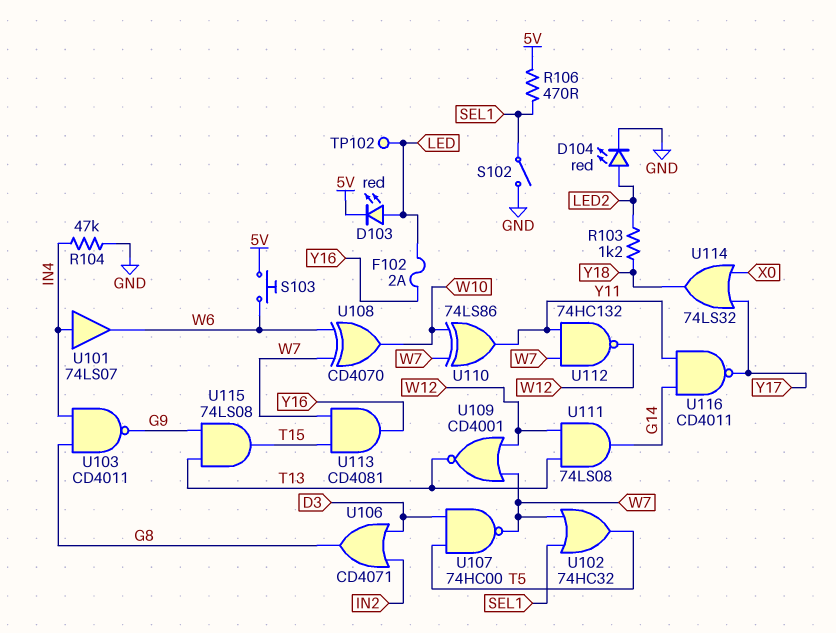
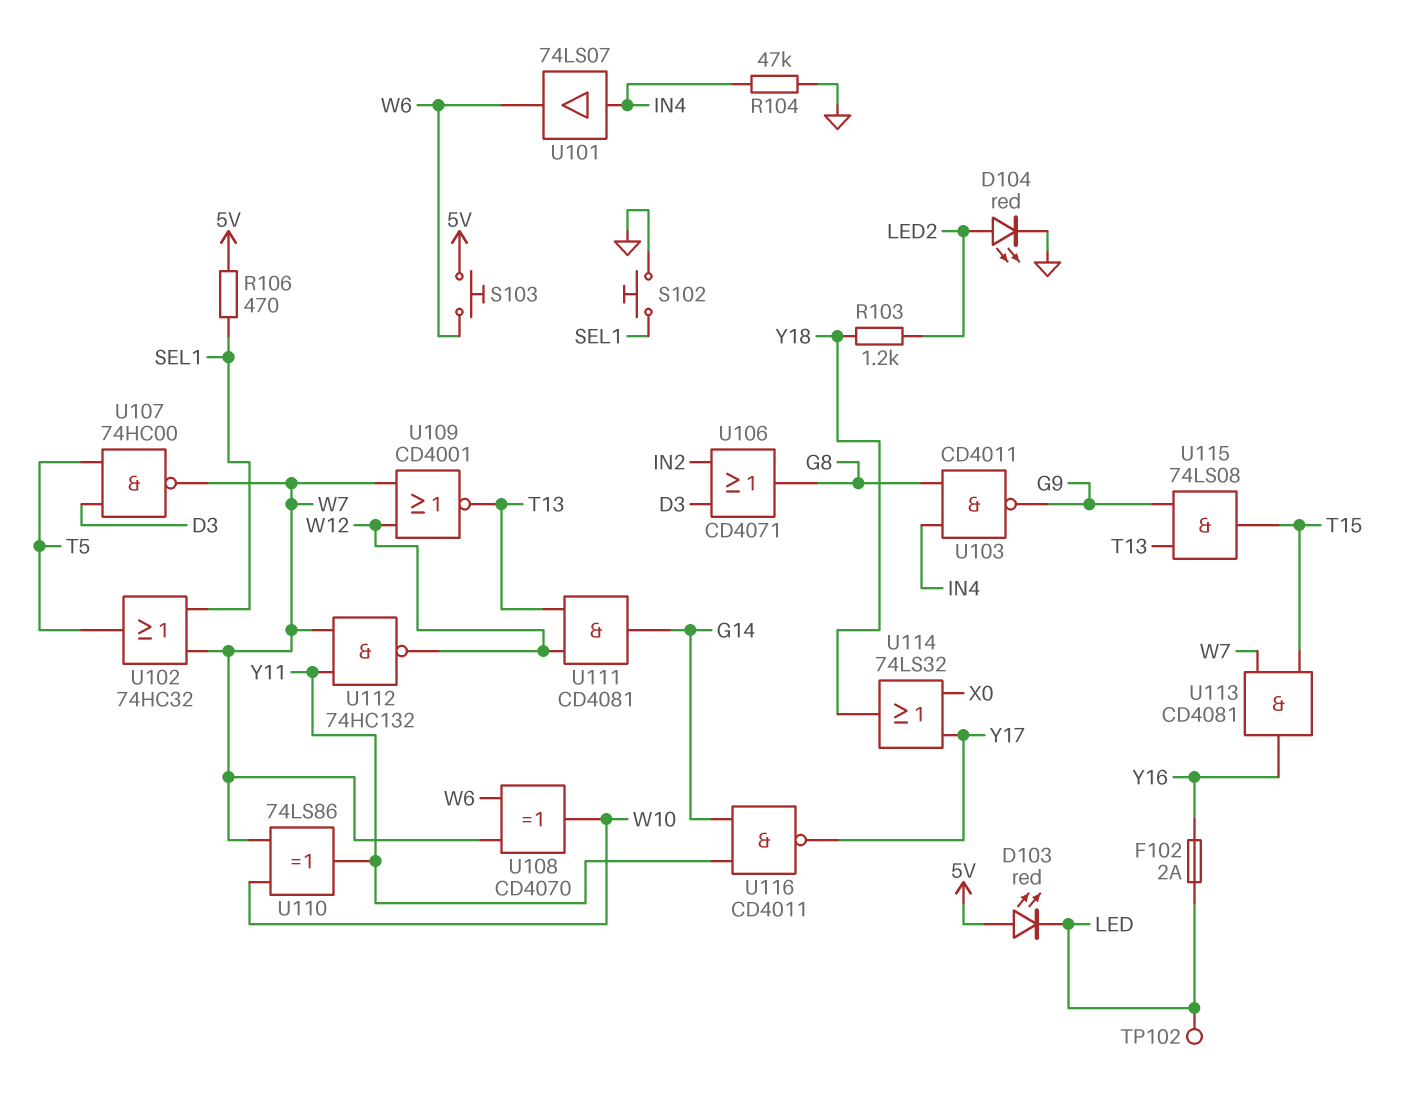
D103: LED red (A LED, K 5V) -> LED red (A 5V, K LED)
S102: switch (GND, SEL1) -> button (GND, SEL1)
U111: AND 74LS08 (in T13, in W12, out G14) -> AND CD4081 (in T13, in W12, out G14)

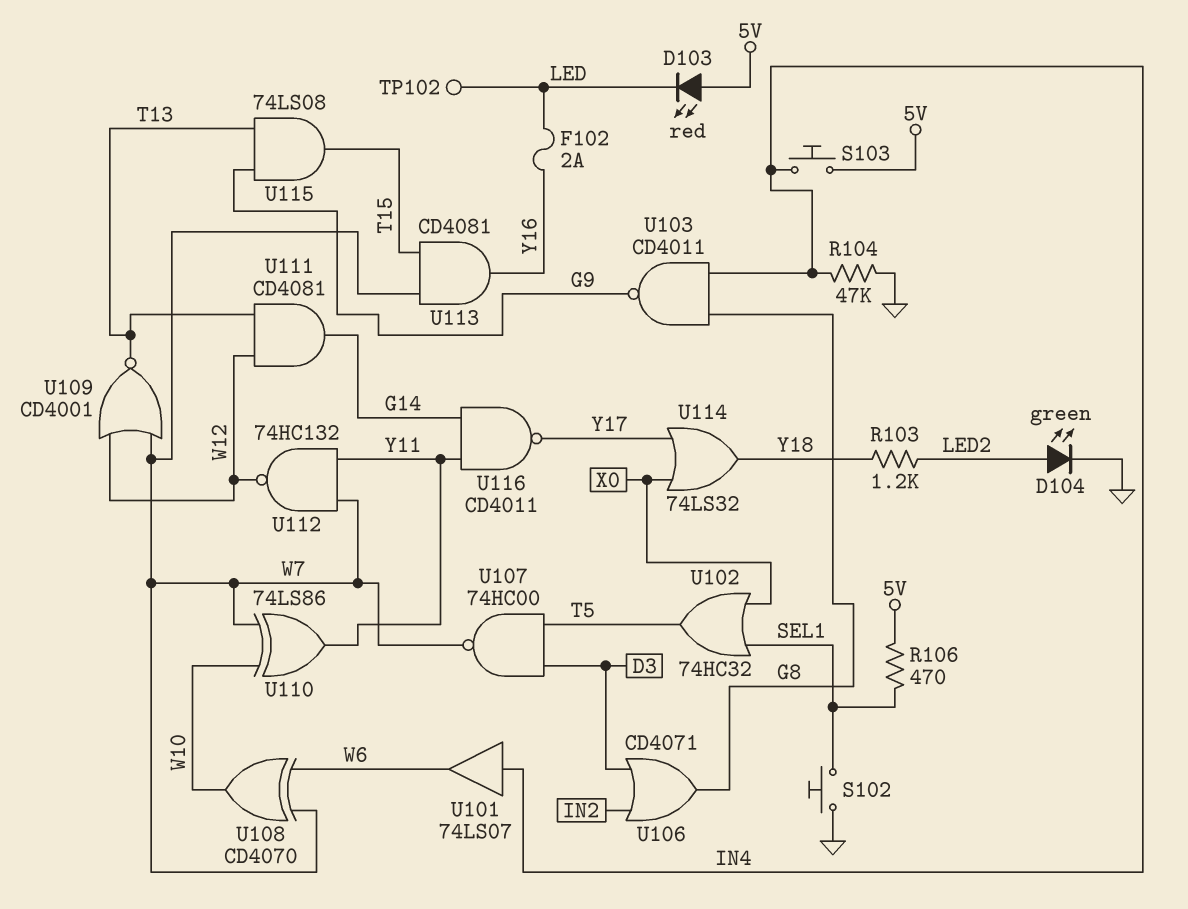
D104: LED red (A LED2, K GND) -> LED green (A LED2, K GND)
S103: button (5V, W6) -> button (5V, IN4)
U102: OR 74HC32 (in SEL1, in W7, out T5) -> OR 74HC32 (in SEL1, in X0, out T5)

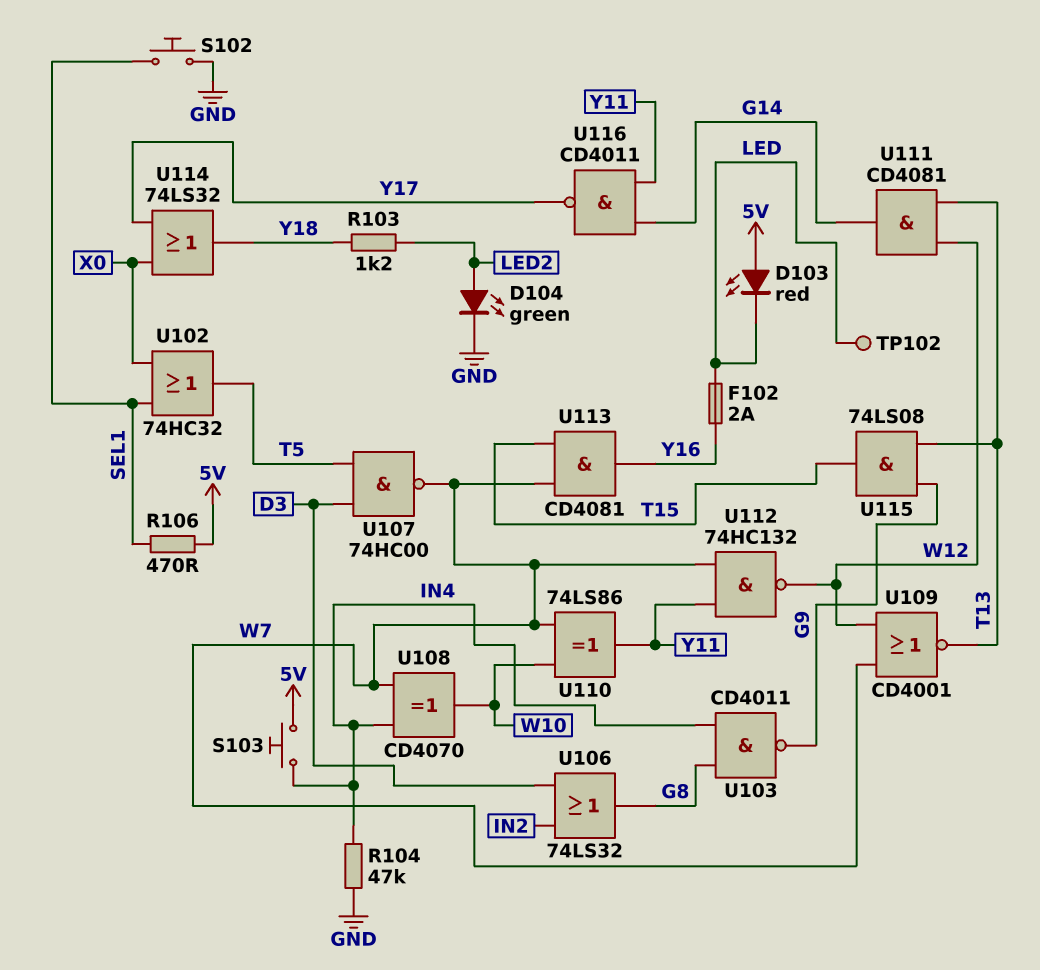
U101: buffer 74LS07 (in IN4, out W6) -> none
U106: OR CD4071 (in D3, in IN2, out G8) -> OR 74LS32 (in D3, in IN2, out G8)
U108: XOR CD4070 (in W6, in W7, out W10) -> XOR CD4070 (in IN4, in W7, out W10)

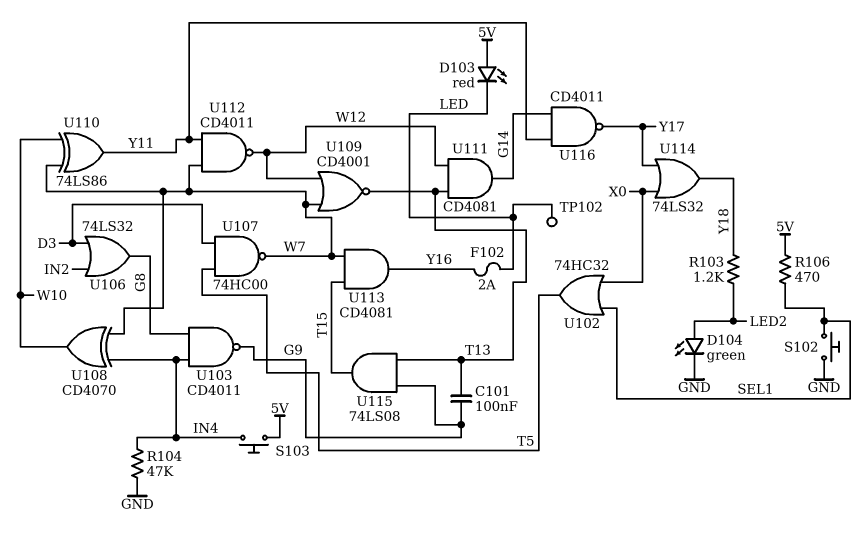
C101: none -> 100nF (G9, T13)
U112: NAND 74HC132 (in W7, in Y11, out W12) -> NAND CD4011 (in W7, in Y11, out W12)

